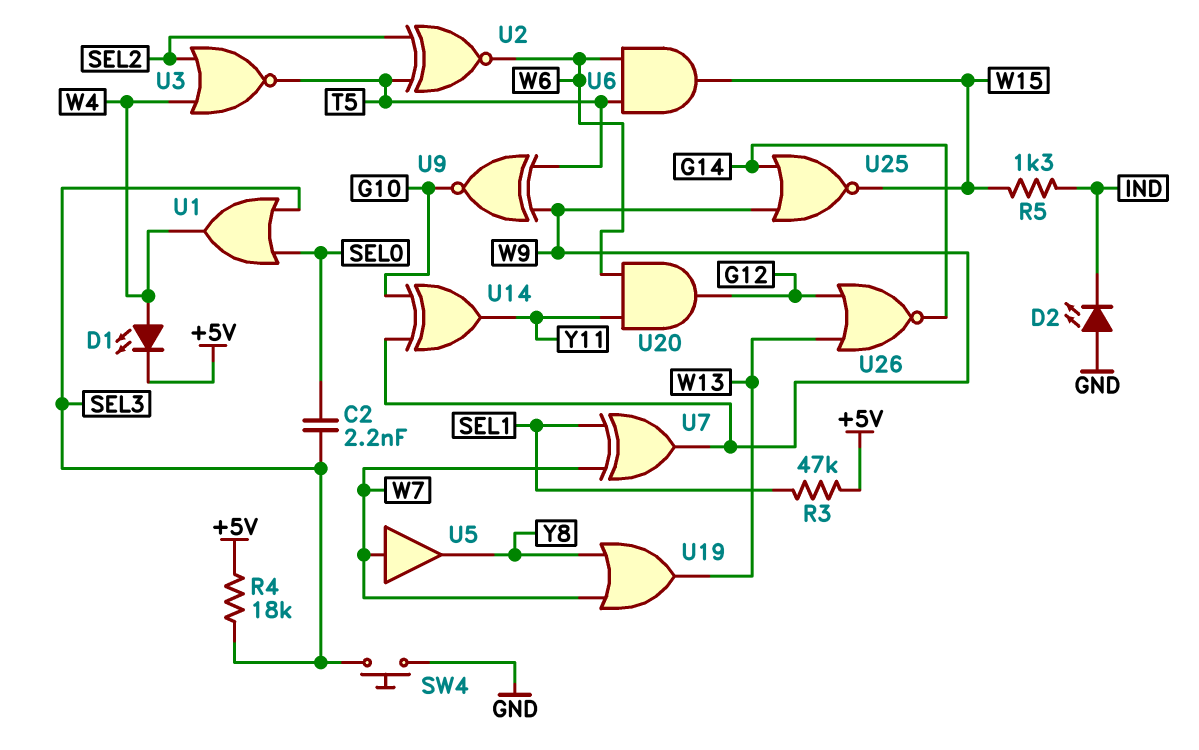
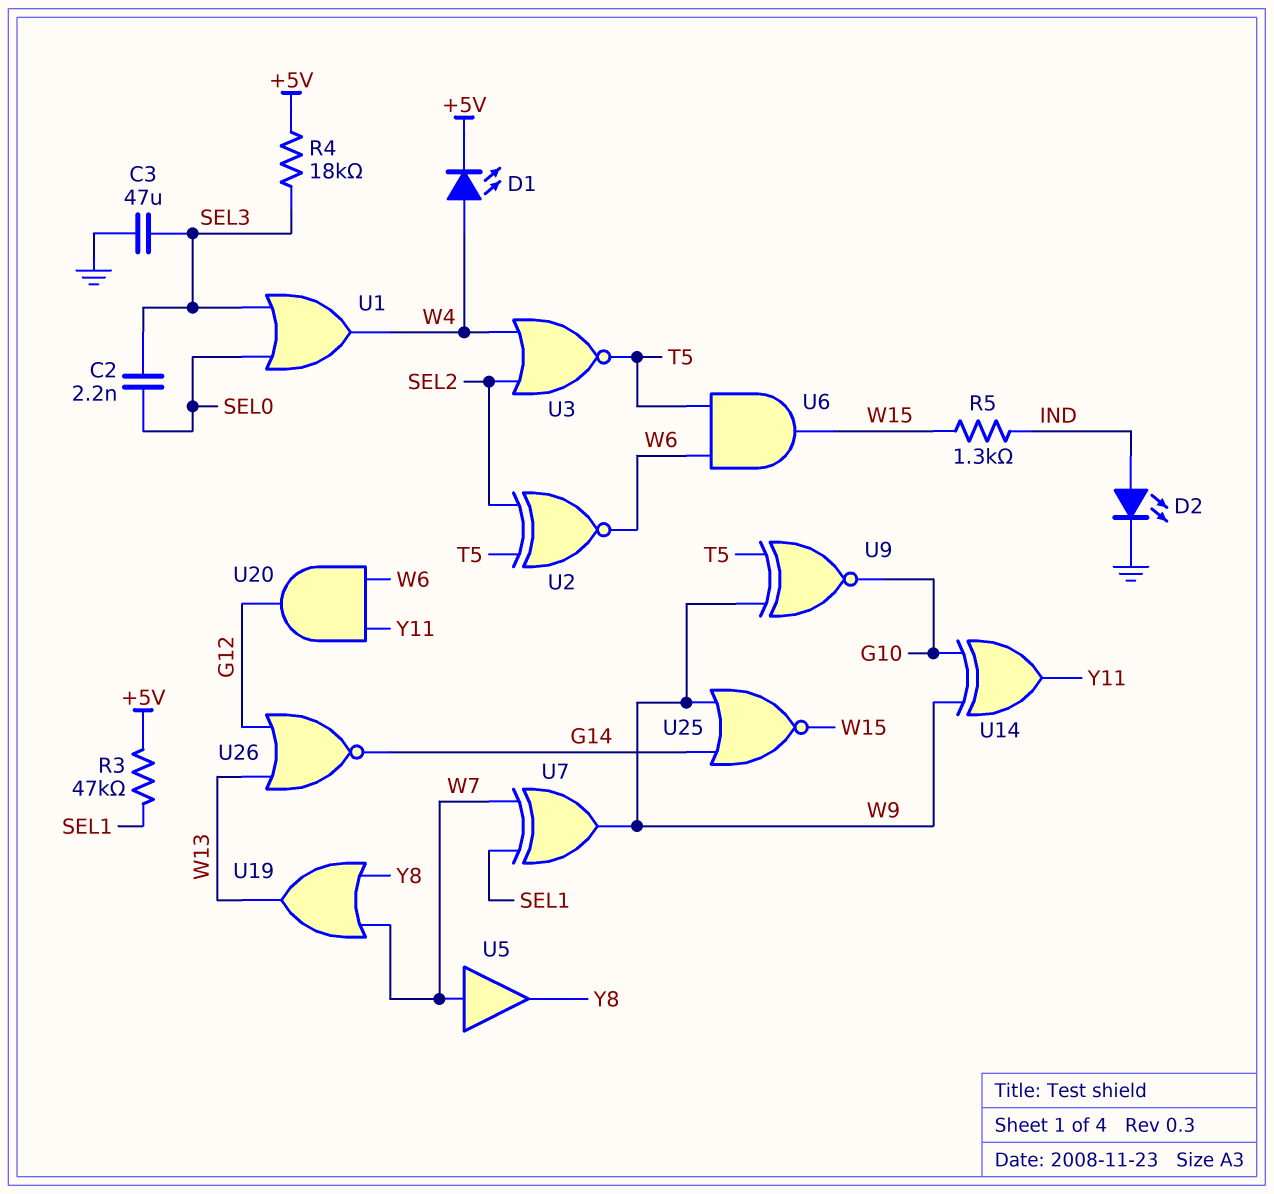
C3: none -> 47uF (GND, SEL3)
D2: LED (A GND, K IND) -> LED (A IND, K GND)
SW4: button (GND, SEL3) -> none

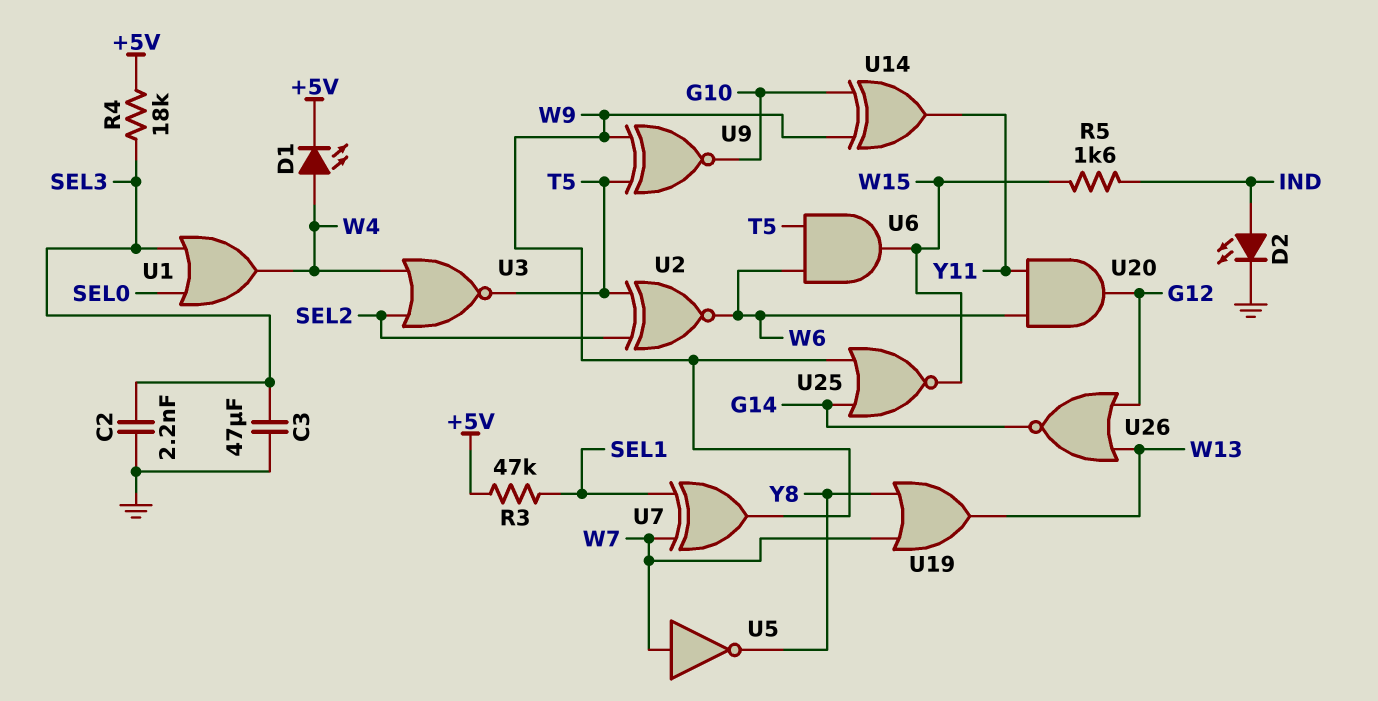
C2: 2.2nF (SEL0, SEL3) -> 2.2nF (GND, SEL3)
R5: 1.3k (IND, W15) -> 1.6k (IND, W15)
U5: buffer (in W7, out Y8) -> NOT (in W7, out Y8)

